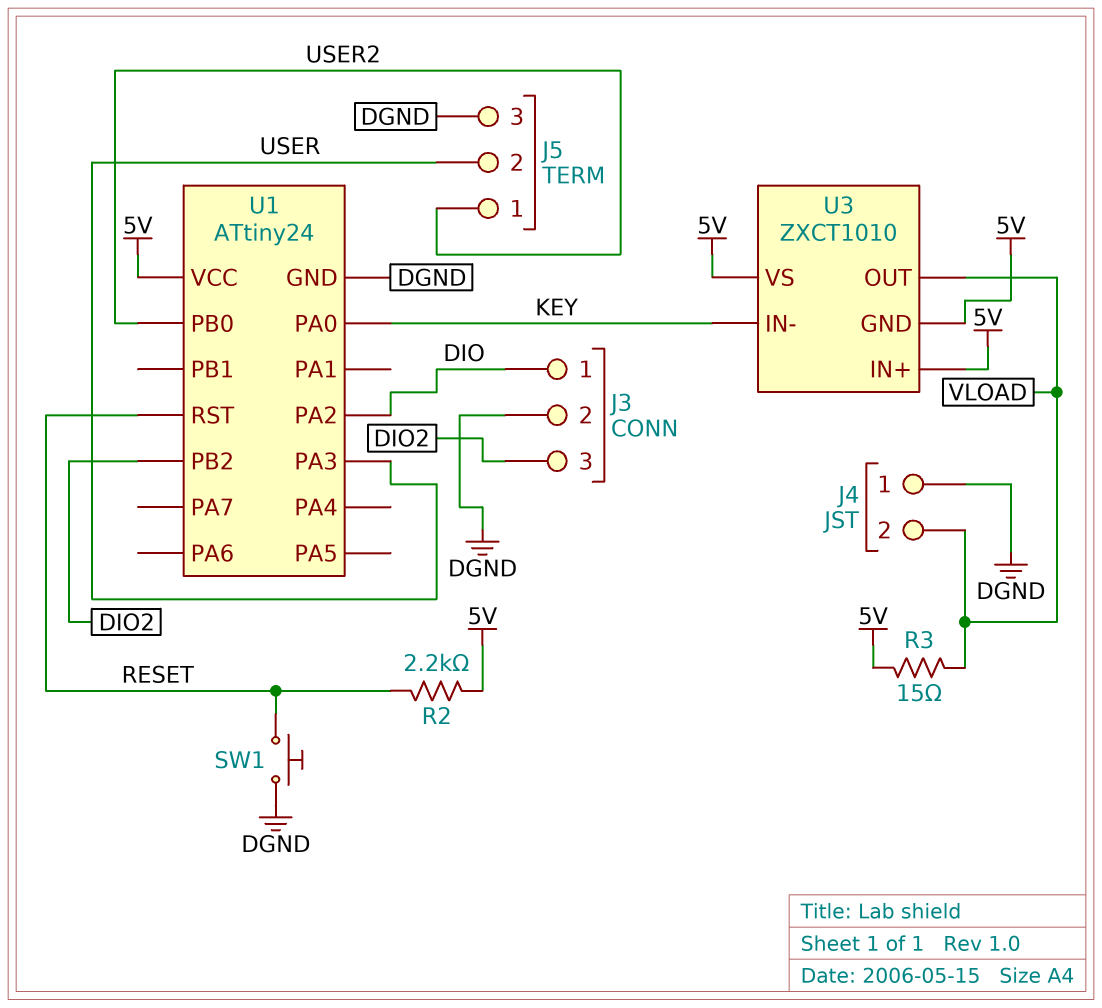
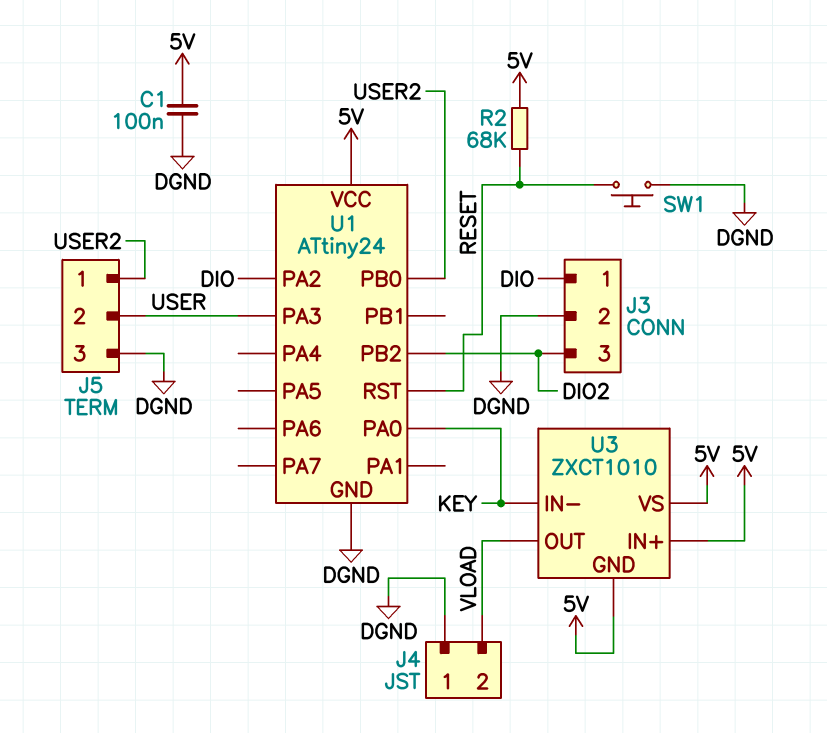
C1: none -> 100nF (5V, DGND)
R2: 2.2k (5V, RESET) -> 68k (5V, RESET)
R3: 15 (5V, VLOAD) -> none

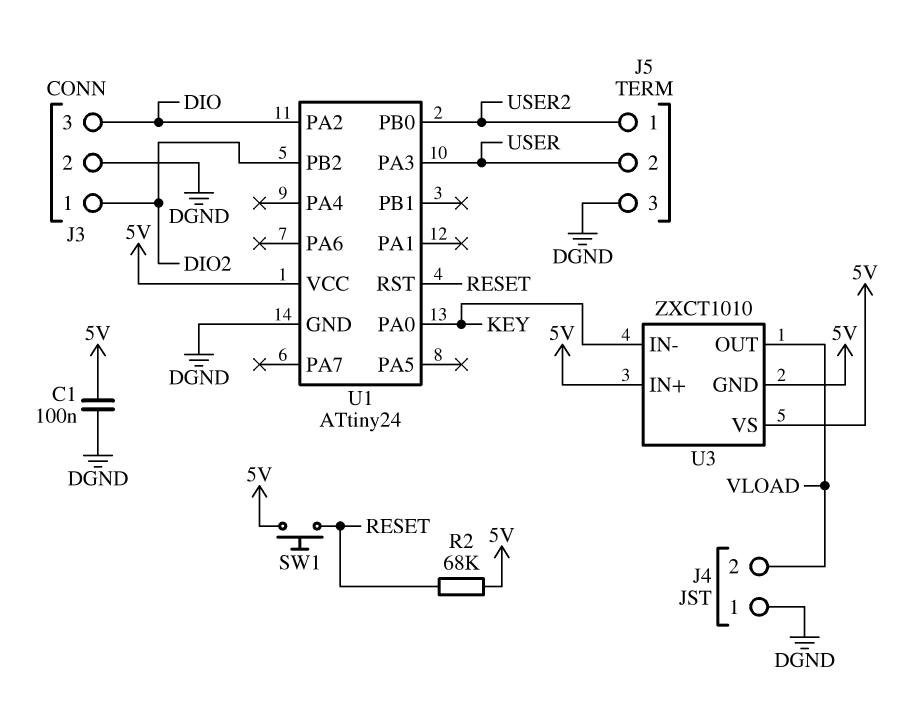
J3 pin 1: DIO -> DIO2
J3 pin 3: DIO2 -> DIO
SW1: button (DGND, RESET) -> button (5V, RESET)

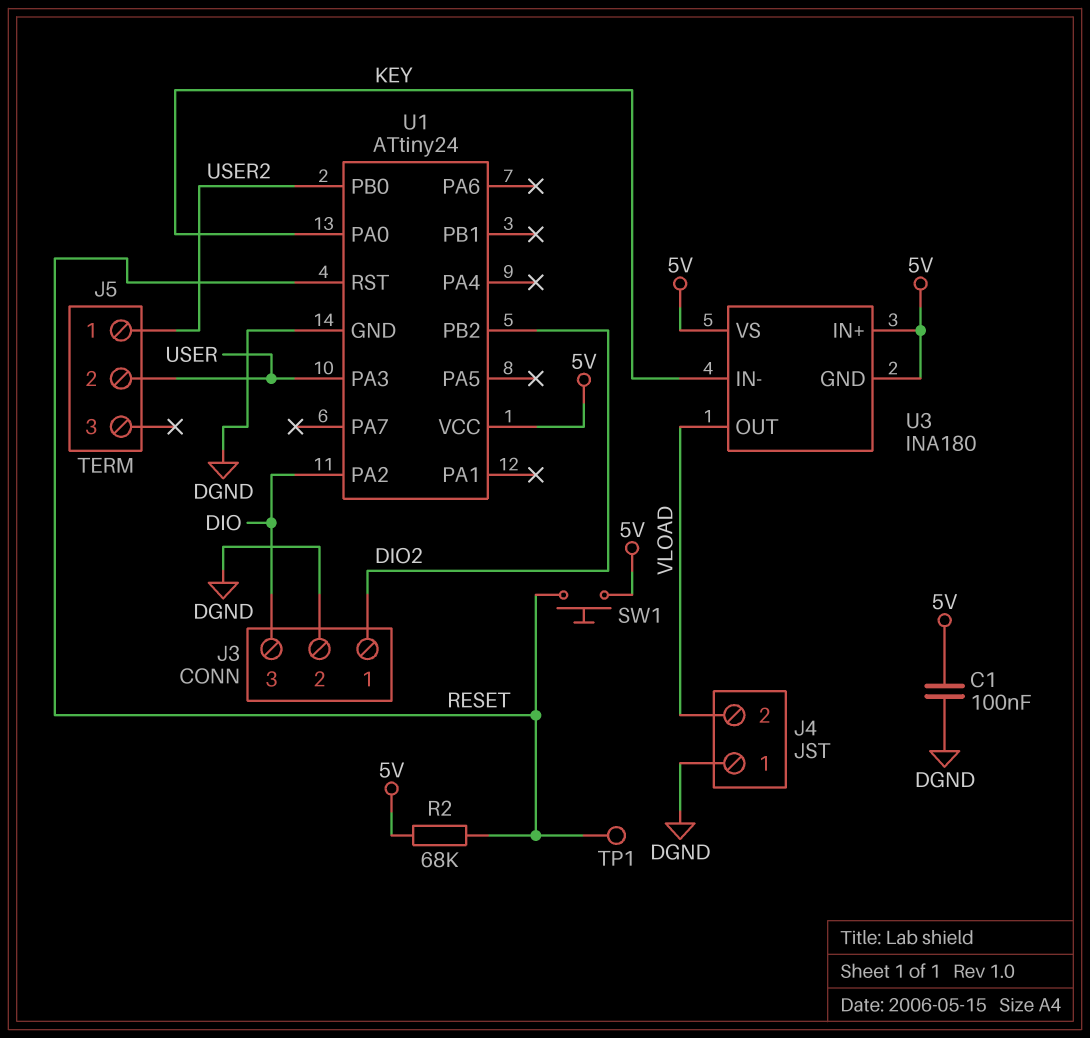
J5 pin 3: DGND -> none
TP1: none -> test point (RESET)
U3: ZXCT1010 -> INA180

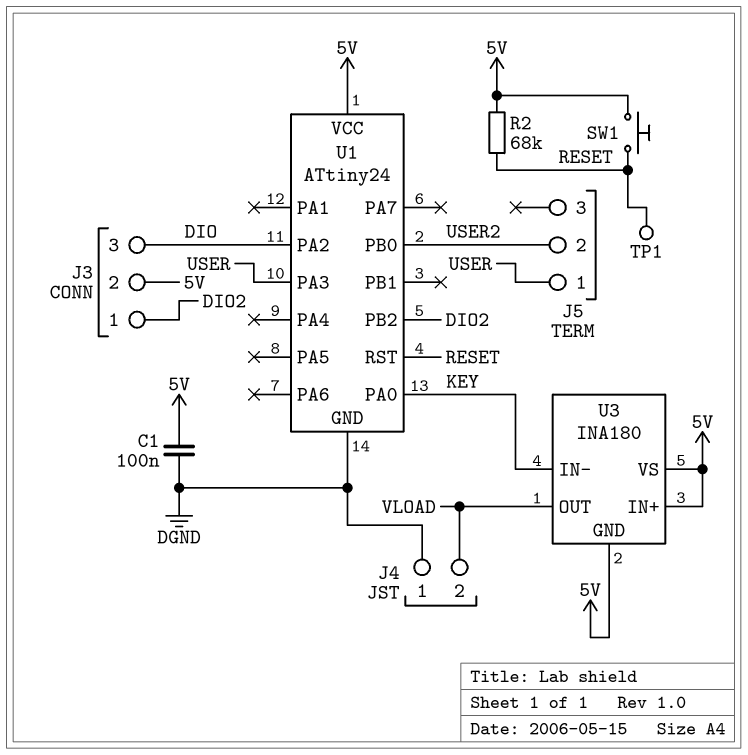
J3 pin 2: DGND -> 5V
J5 pin 1: USER2 -> USER
J5 pin 2: USER -> USER2

